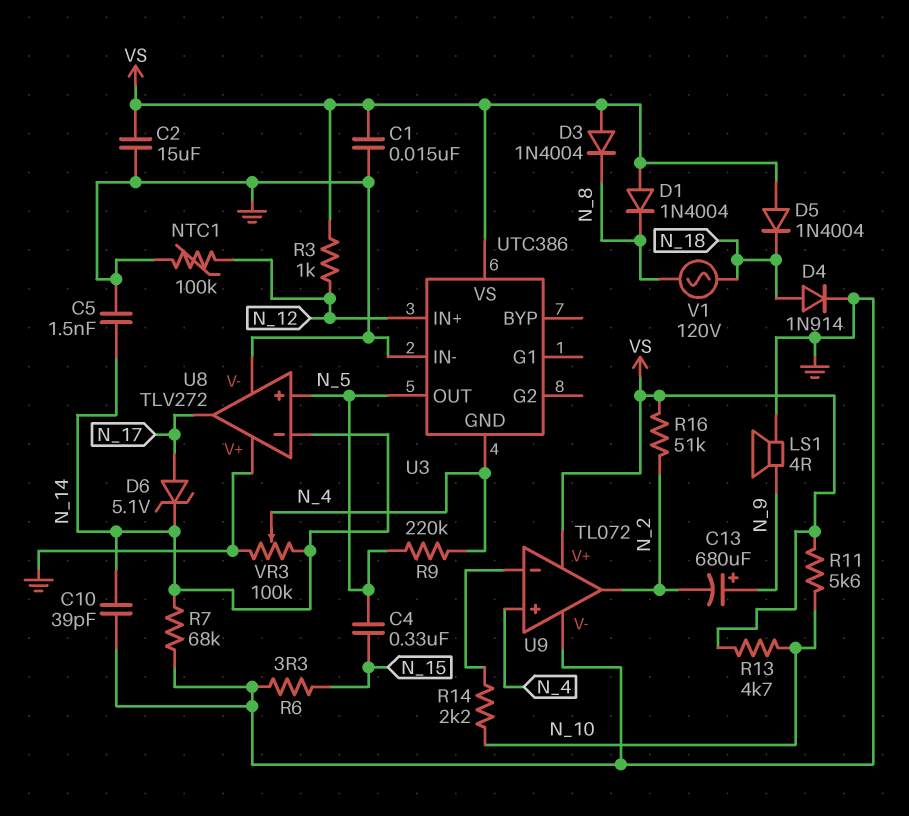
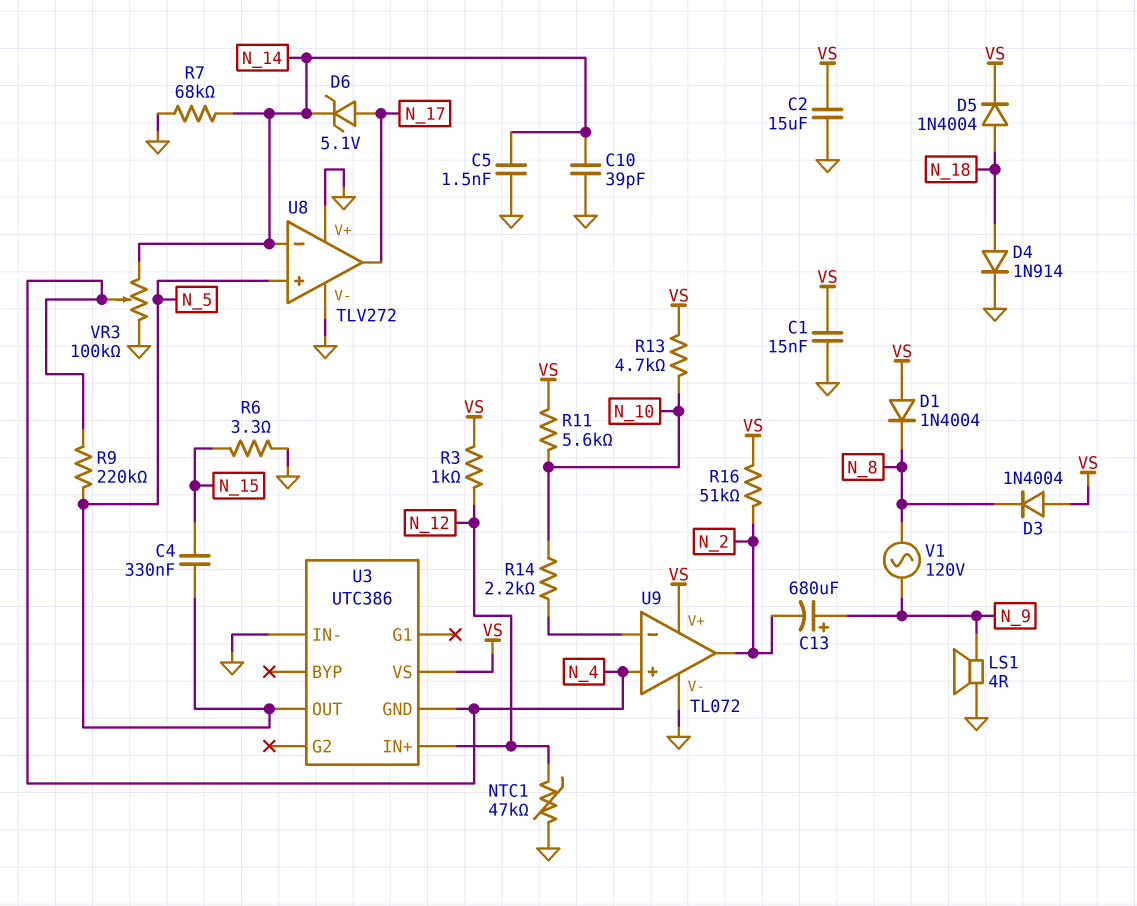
D5: diode 1N4004 (A VS, K N_18) -> diode 1N4004 (A N_18, K VS)
NTC1: 100k (GND, N_12) -> 47k (GND, N_12)
V1: AC 120V (N_8, N_18) -> AC 120V (N_8, N_9)

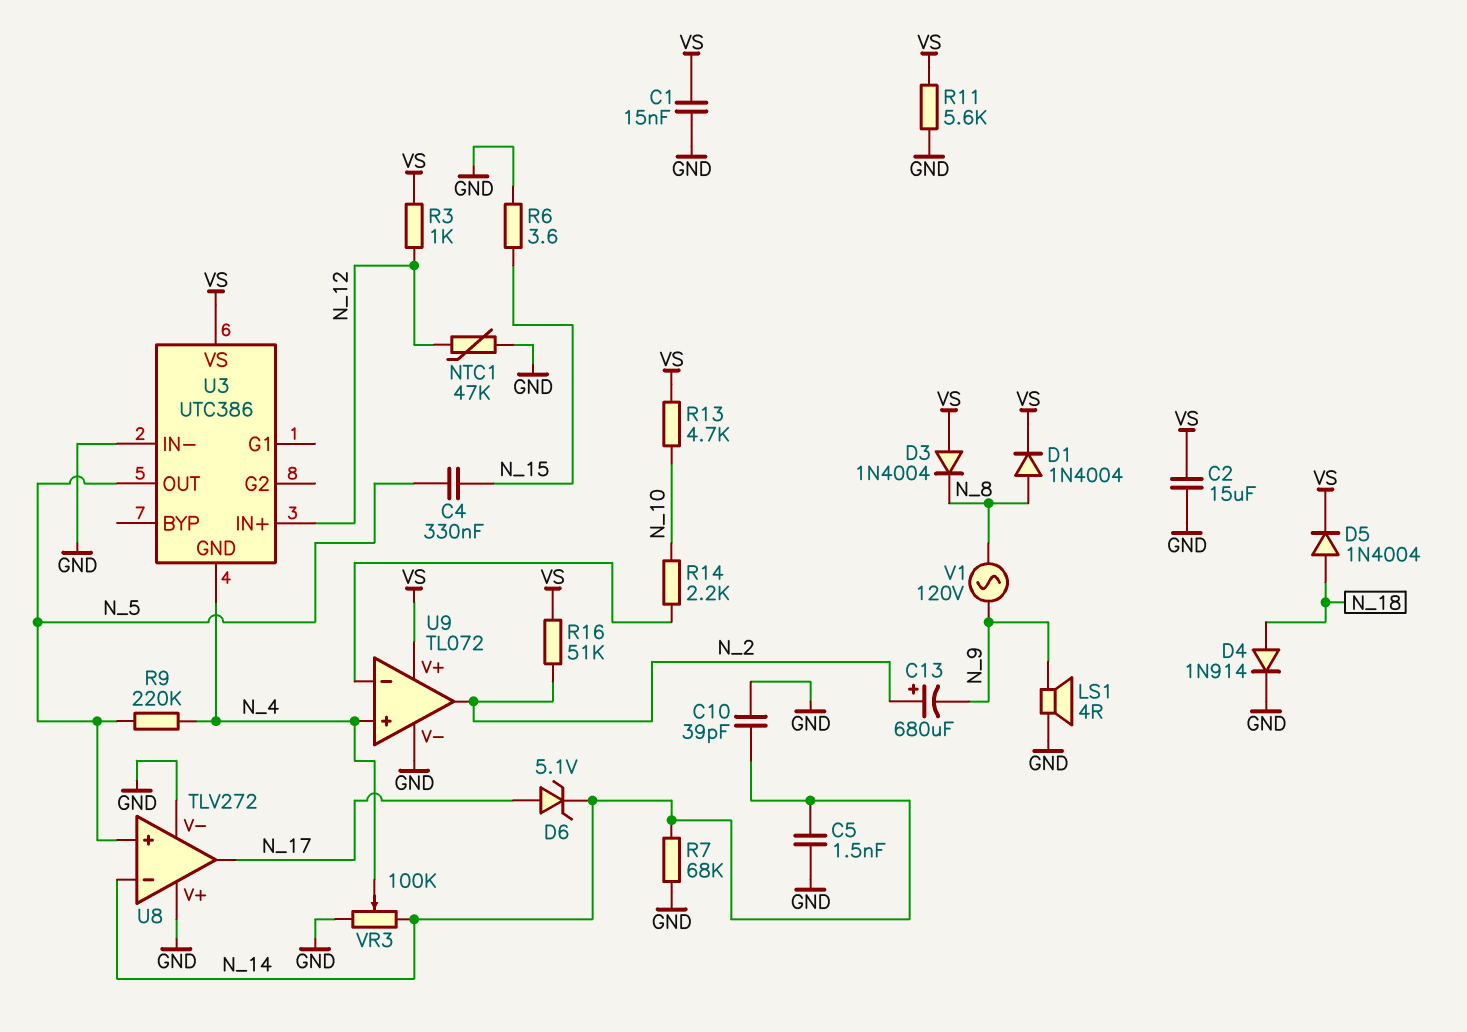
C13: 680uF (plus N_9, minus N_2) -> 680uF (plus N_2, minus N_9)
D1: diode 1N4004 (A VS, K N_8) -> diode 1N4004 (A N_8, K VS)
R6: 3.3 (GND, N_15) -> 3.6 (GND, N_15)
R11: 5.6k (N_10, VS) -> 5.6k (GND, VS)

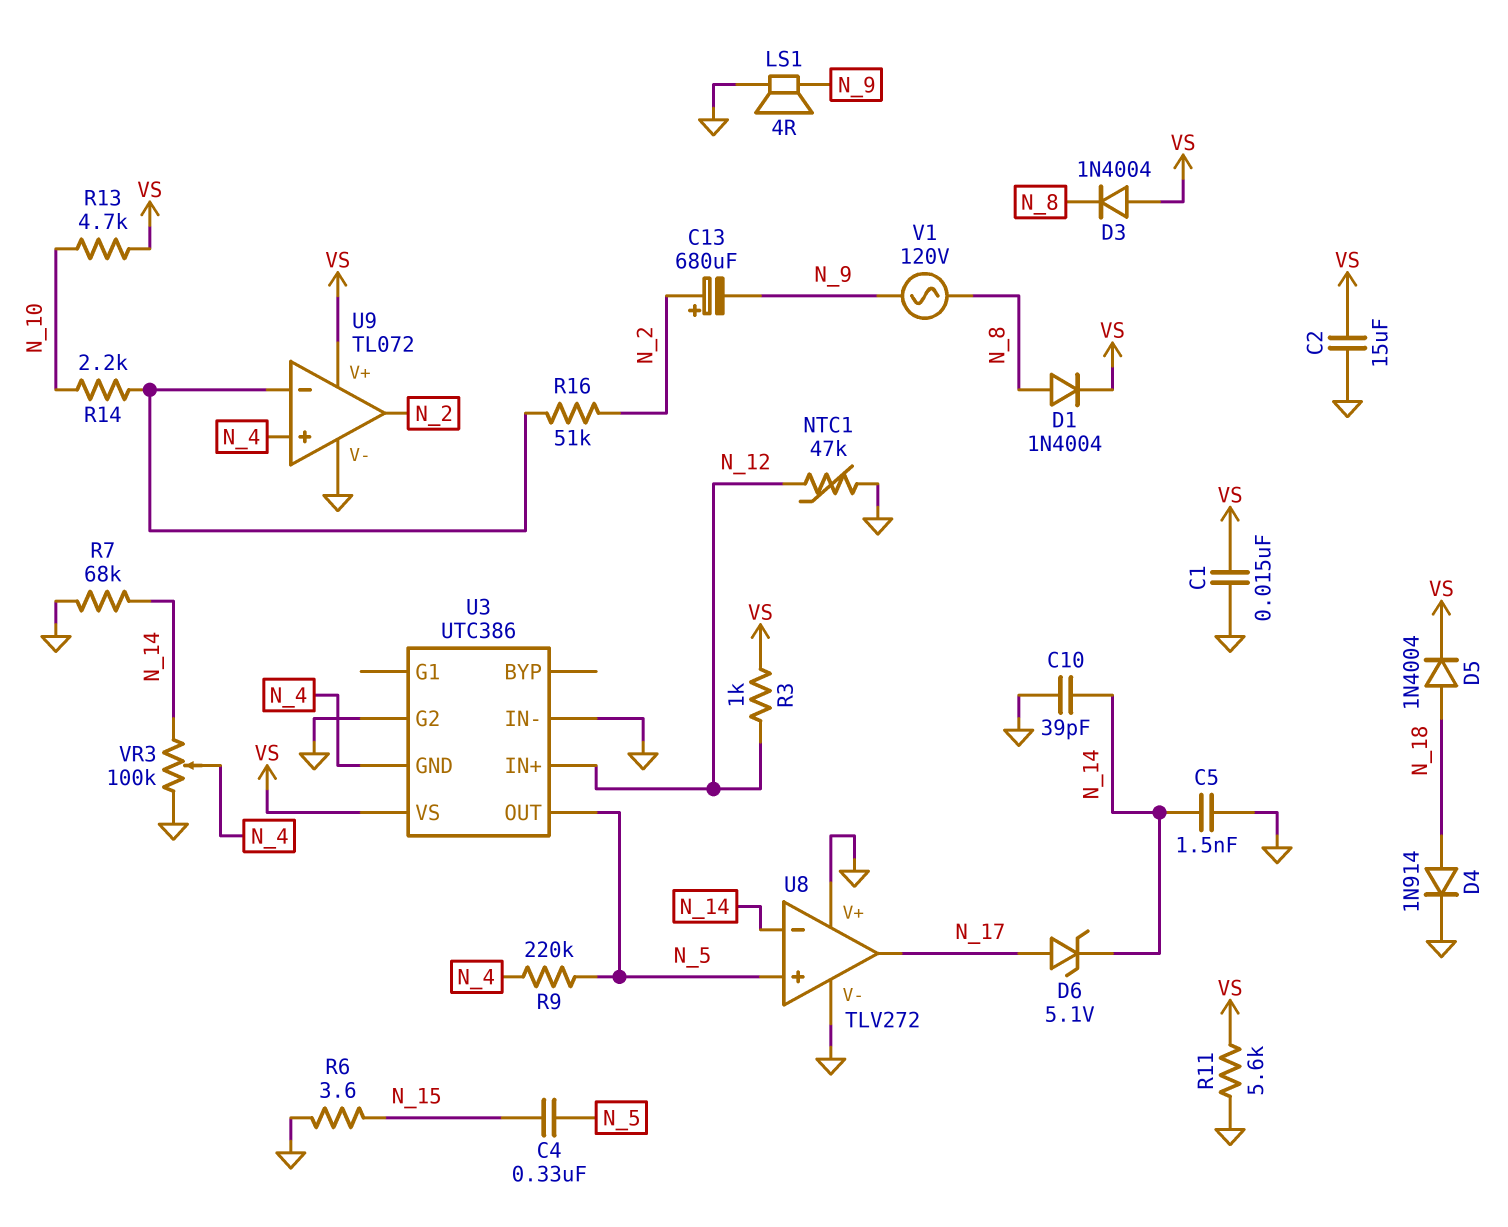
R16: 51k (N_2, VS) -> 51k (N_2, U9/in-)
U3 pin G2: none -> GND

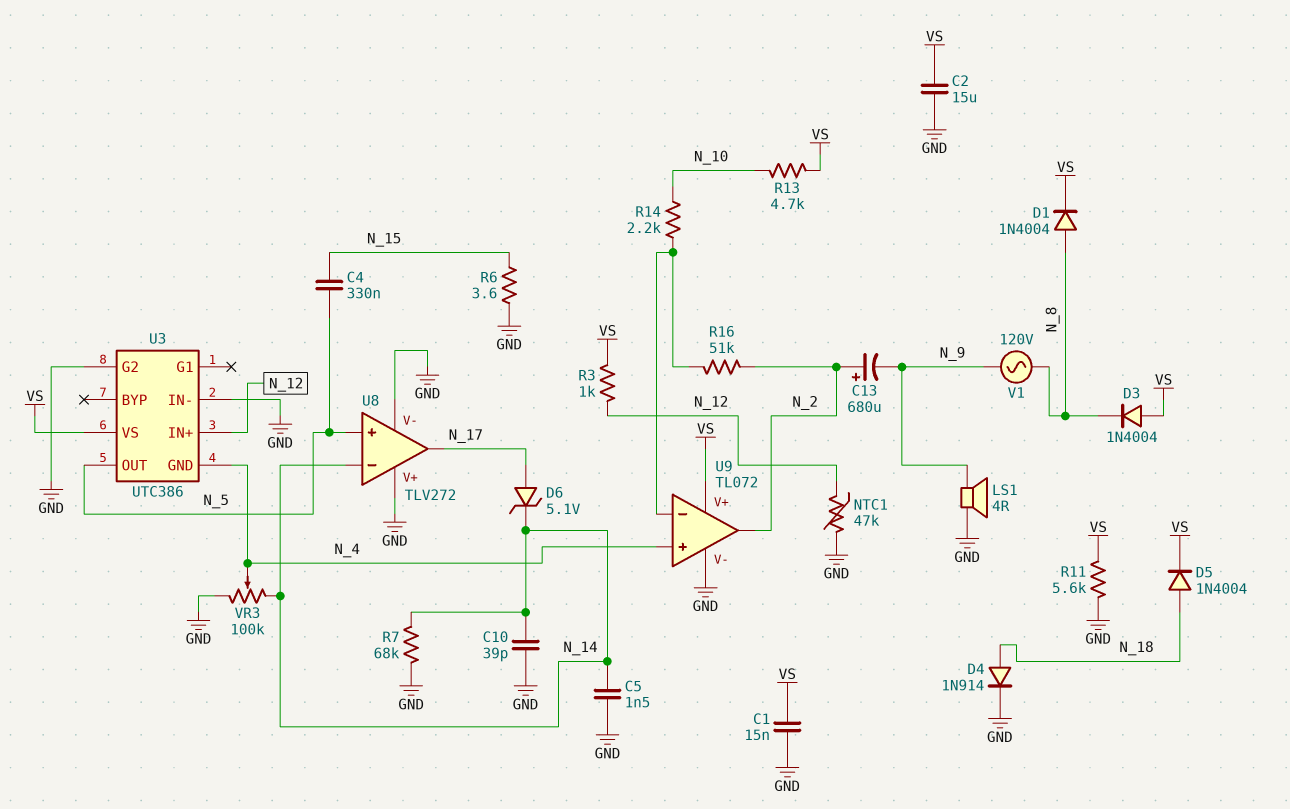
R9: 220k (N_4, N_5) -> none

